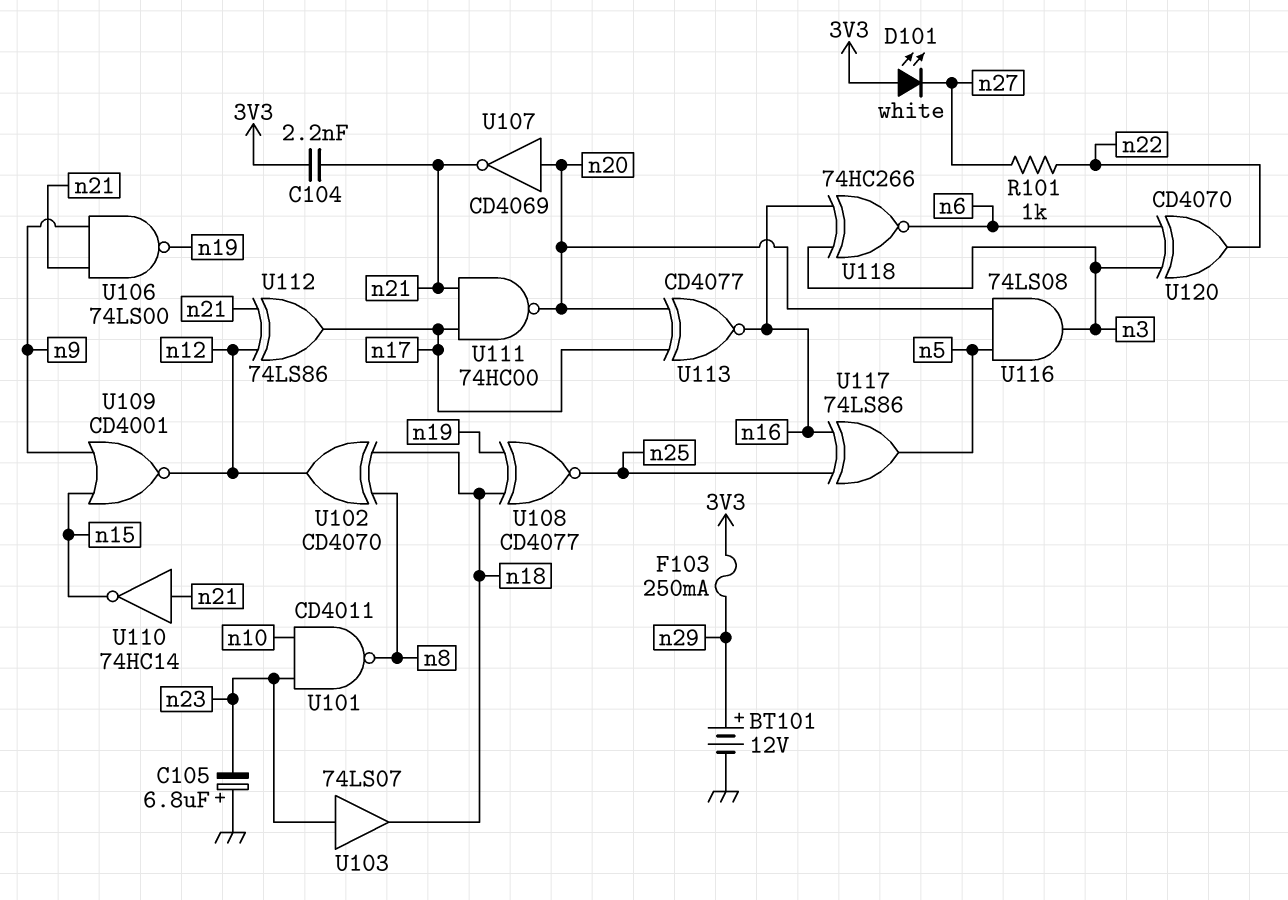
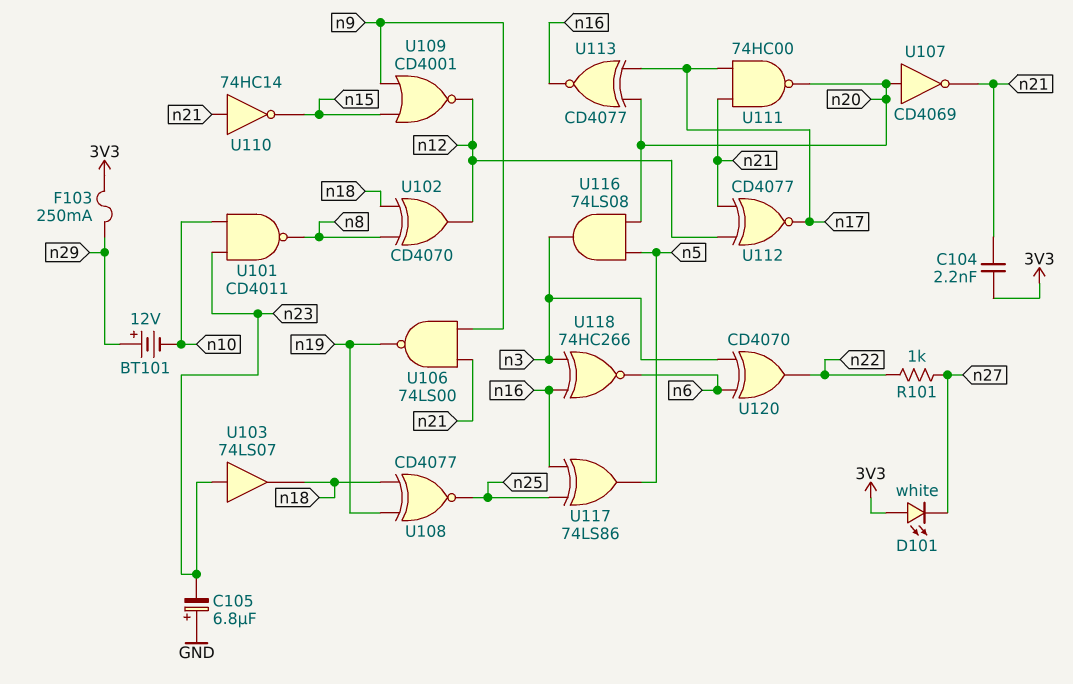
BT101: 12V (plus n29, minus GND) -> 12V (plus n29, minus n10)
U112: XOR 74LS86 (in n12, in n21, out n17) -> XNOR CD4077 (in n12, in n21, out n17)

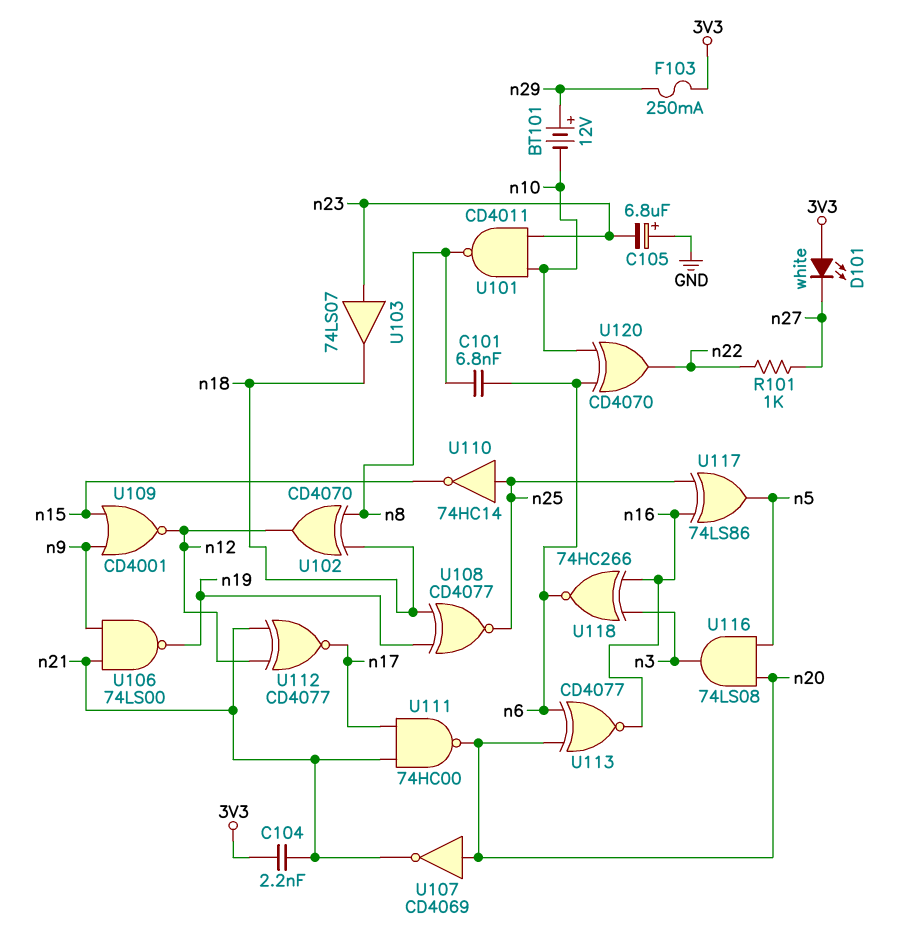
C101: none -> 6.8nF (n6, n8)
U110: NOT 74HC14 (in n21, out n15) -> NOT 74HC14 (in n25, out n15)
U113: XNOR CD4077 (in n17, in n20, out n16) -> XNOR CD4077 (in n6, in n20, out n16)
U120: XOR CD4070 (in n3, in n6, out n22) -> XOR CD4070 (in n6, in n10, out n22)

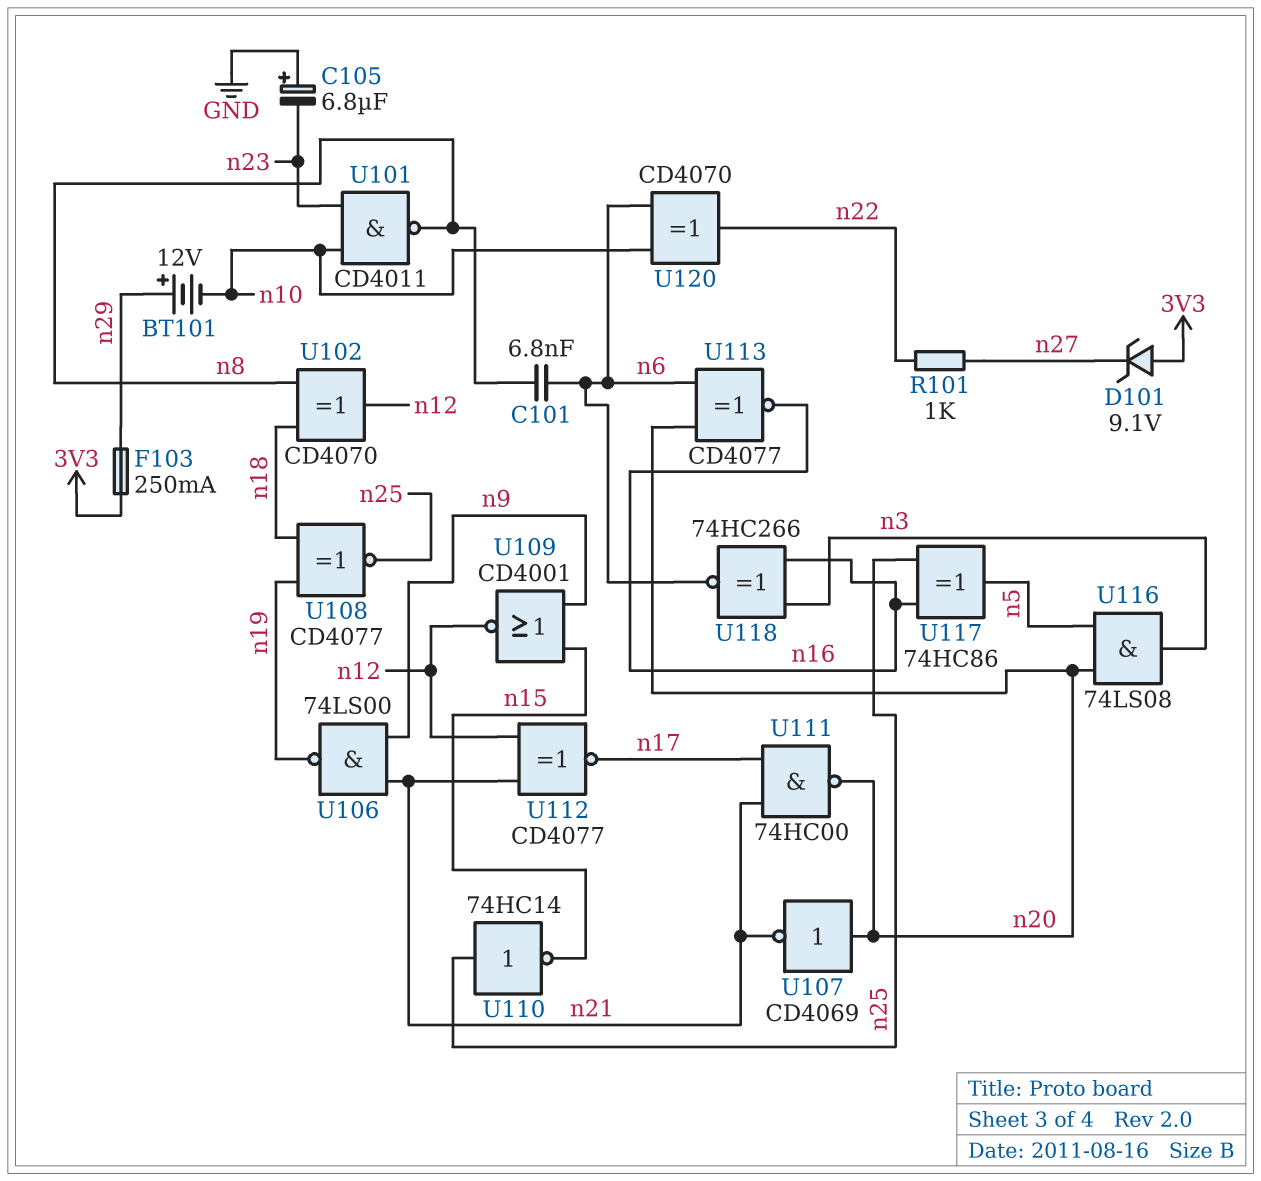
C104: 2.2nF (3V3, n21) -> none
D101: LED white (A 3V3, K n27) -> zener 9.1V (A 3V3, K n27)
U103: buffer 74LS07 (in n23, out n18) -> none
U117: XOR 74LS86 (in n16, in n25, out n5) -> XOR 74HC86 (in n16, in n25, out n5)

